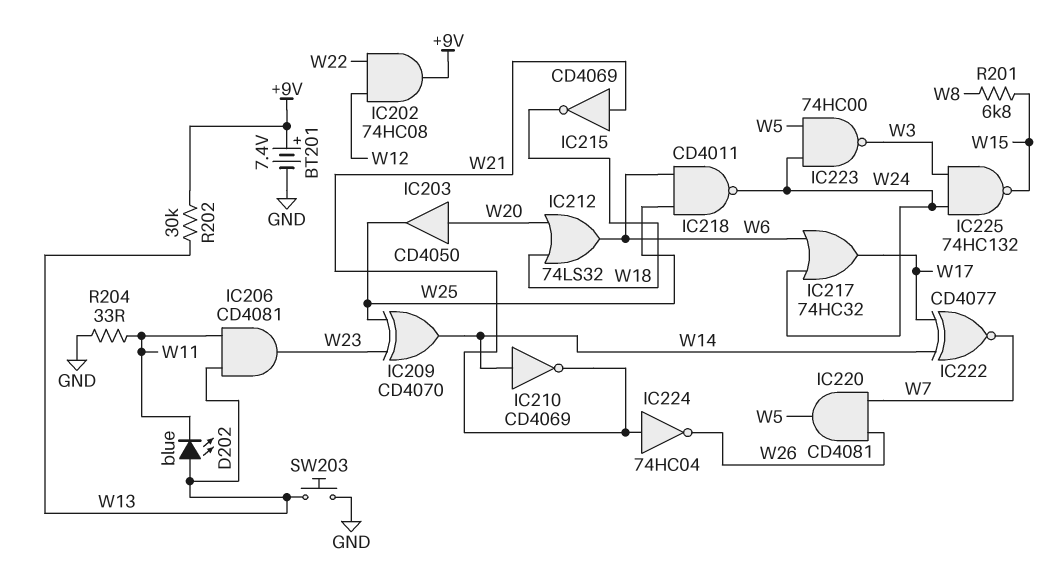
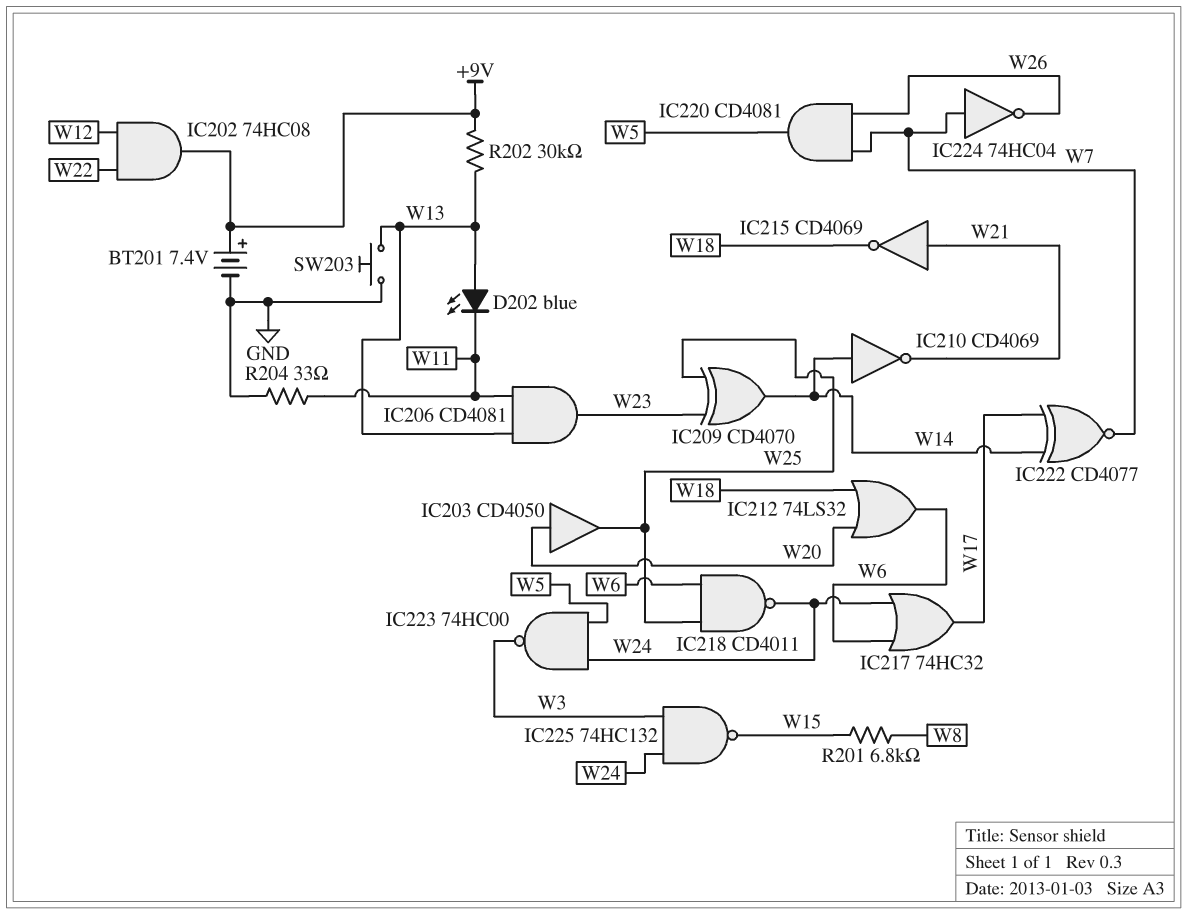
IC224: NOT 74HC04 (in W21, out W26) -> NOT 74HC04 (in W7, out W26)

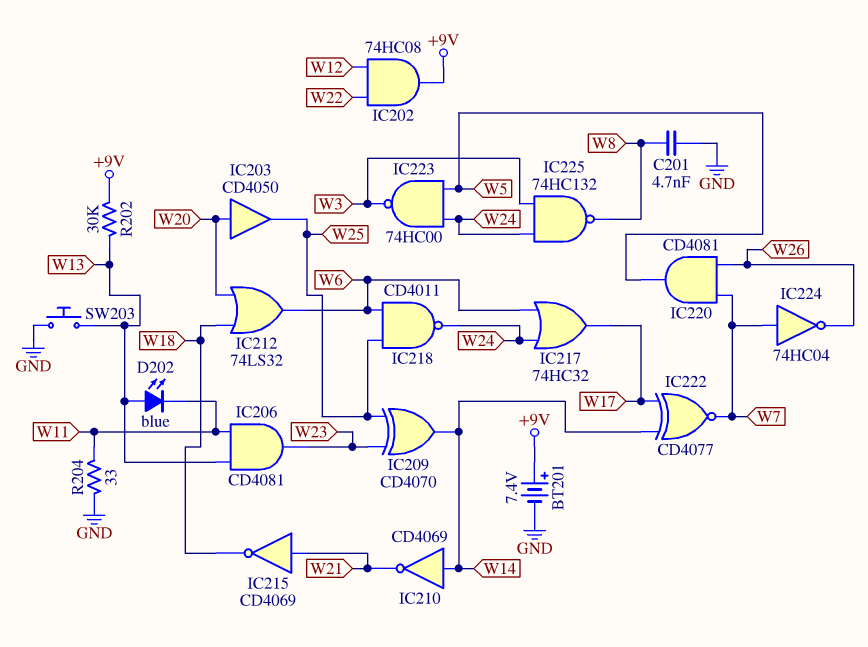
C201: none -> 4.7nF (GND, W8)
IC225: NAND 74HC132 (in W3, in W24, out W15) -> NAND 74HC132 (in W3, in W24, out W8)
R201: 6.8k (W8, W15) -> none

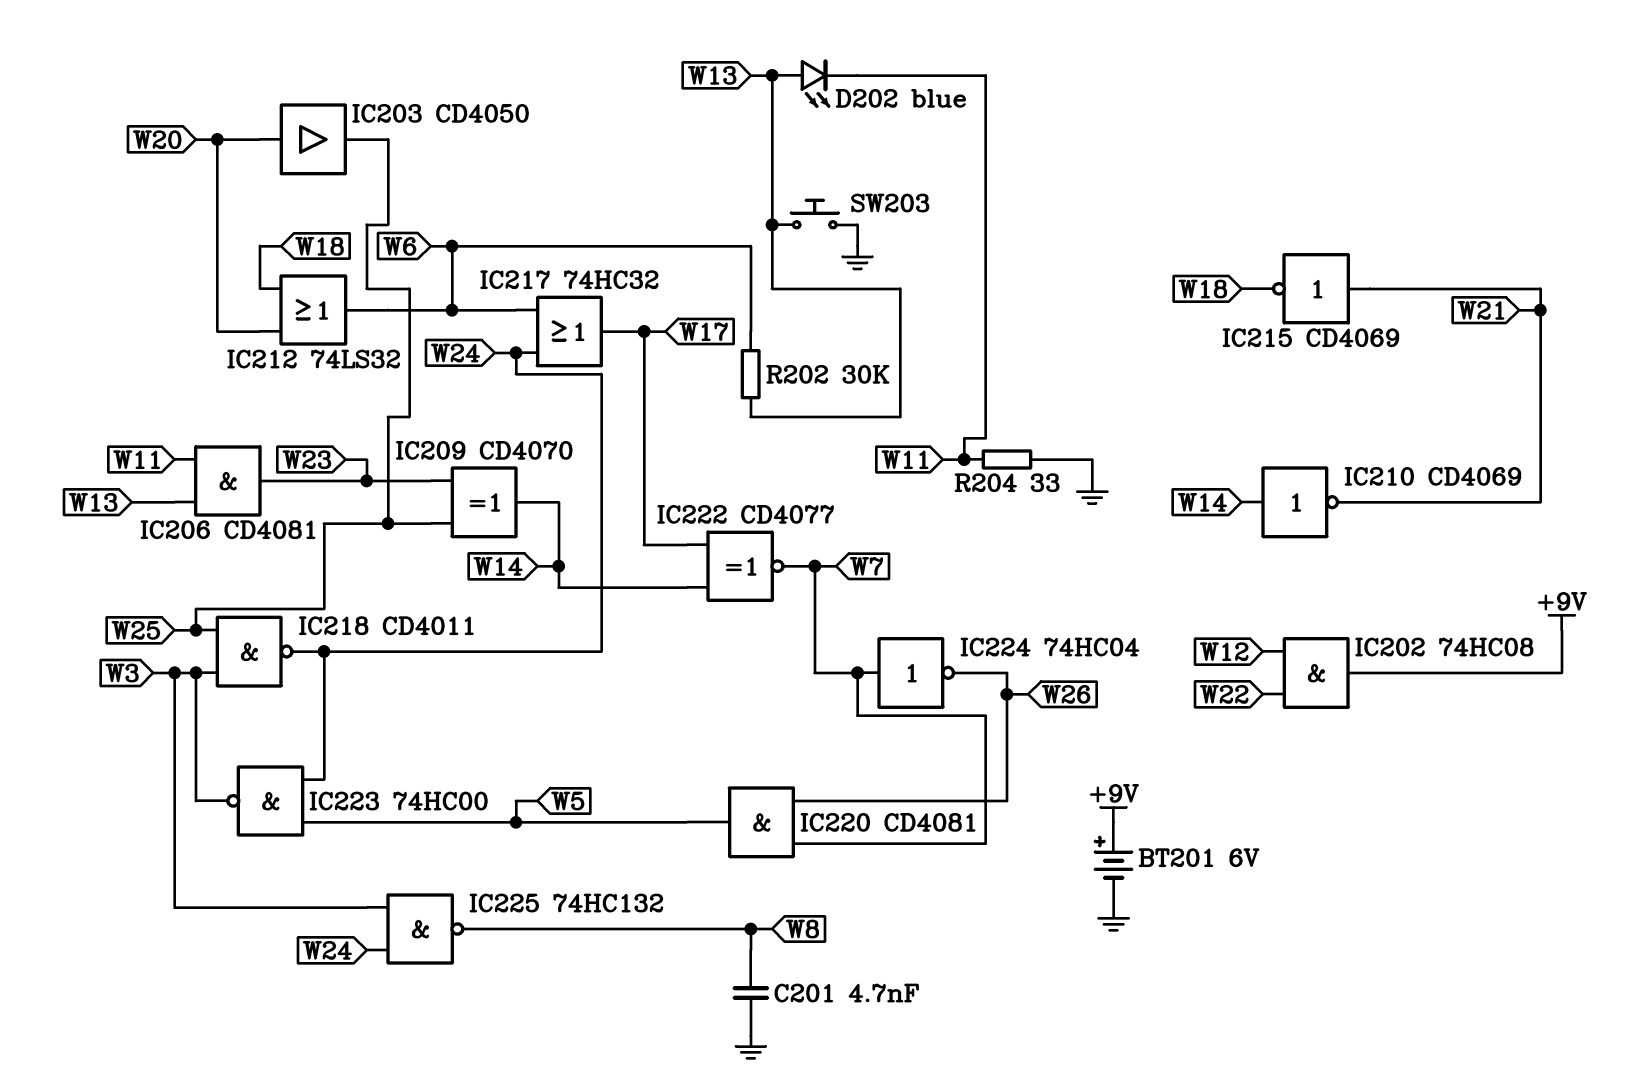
BT201: 7.4V (plus +9V, minus GND) -> 6V (plus +9V, minus GND)
IC218: NAND CD4011 (in W6, in W25, out W24) -> NAND CD4011 (in W3, in W25, out W24)
R202: 30k (+9V, W13) -> 30k (W6, W13)

